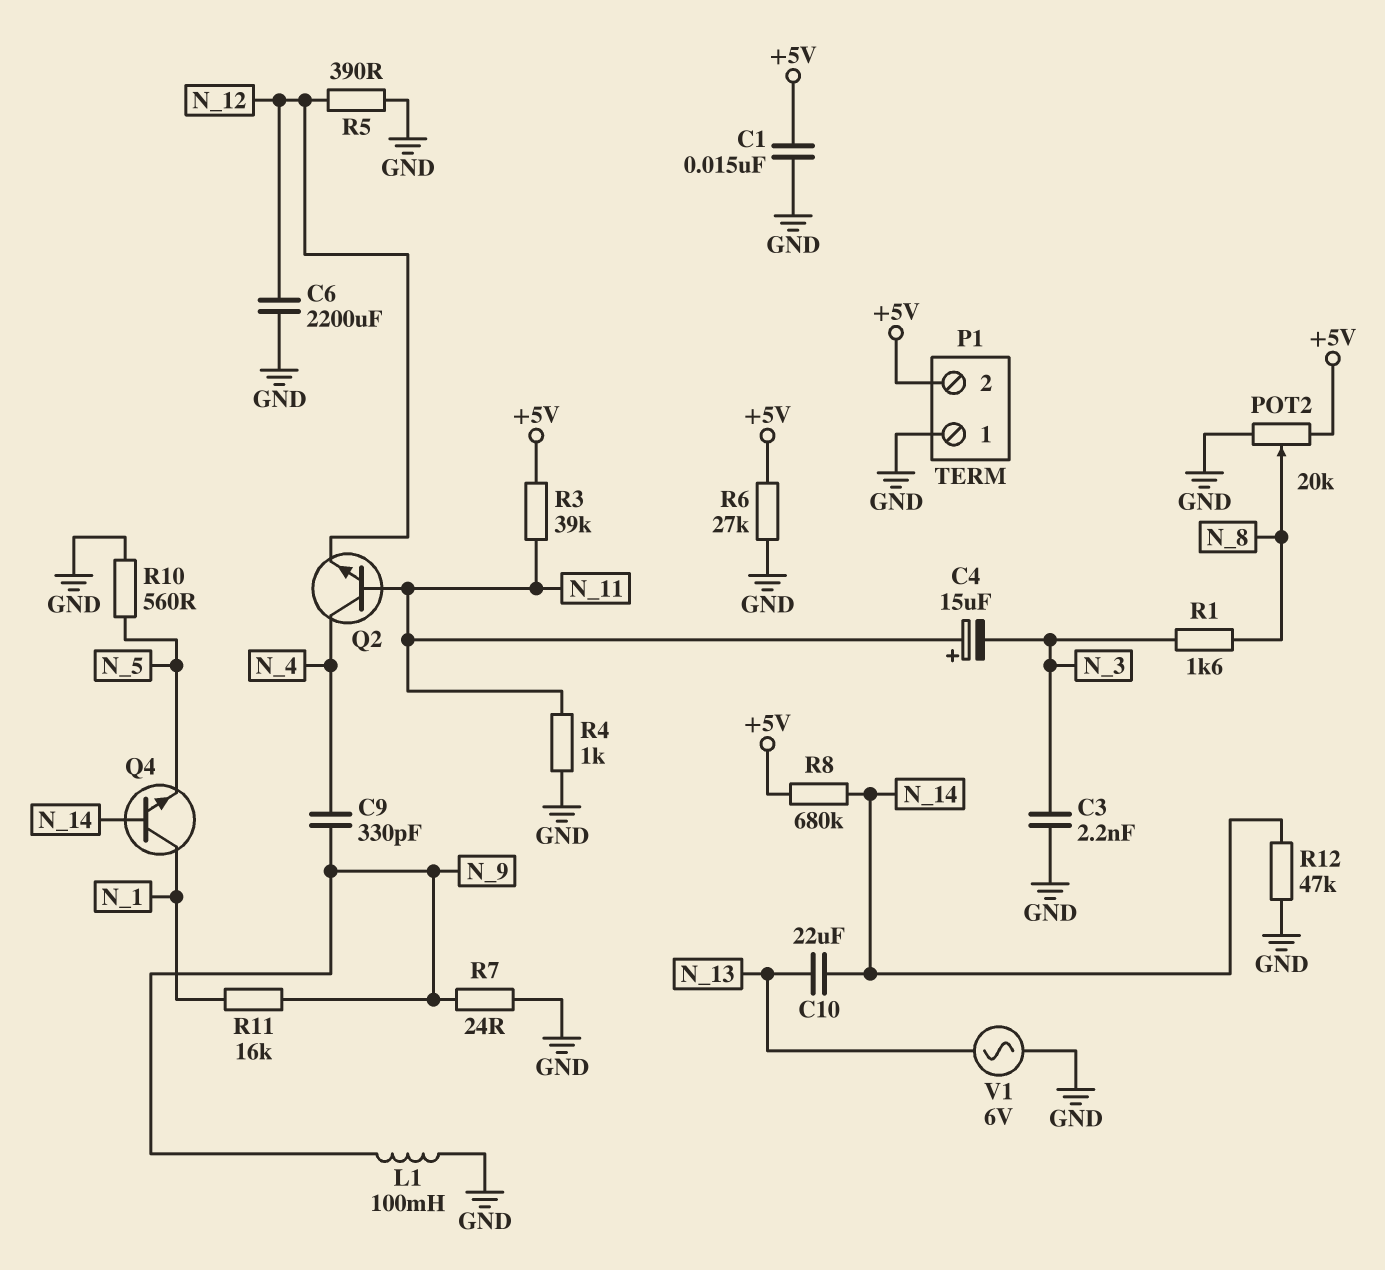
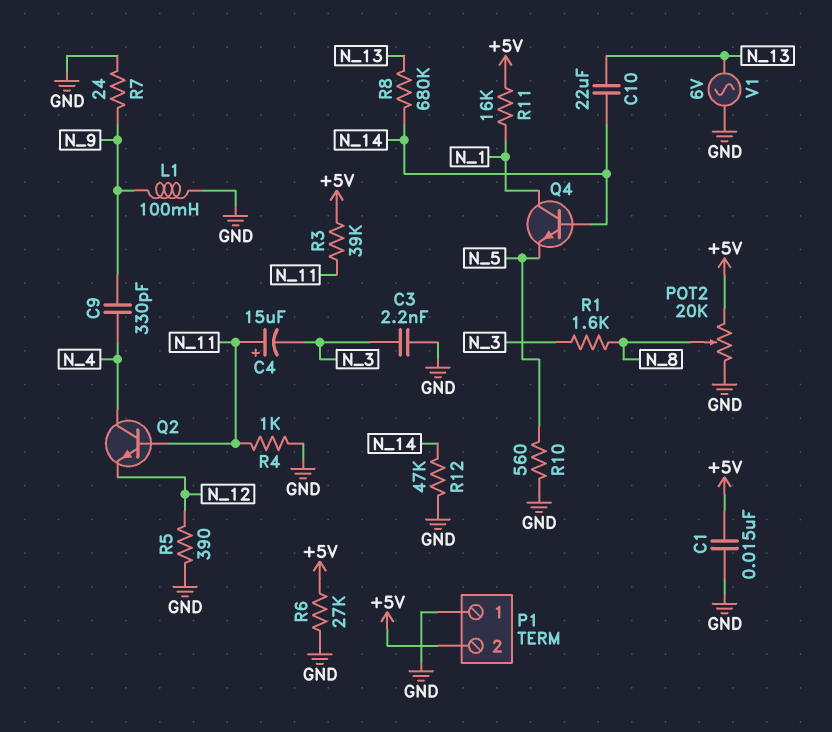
C6: 2200uF (GND, N_12) -> none
R8: 680k (+5V, N_14) -> 680k (N_13, N_14)
R11: 16k (N_1, N_9) -> 16k (+5V, N_1)

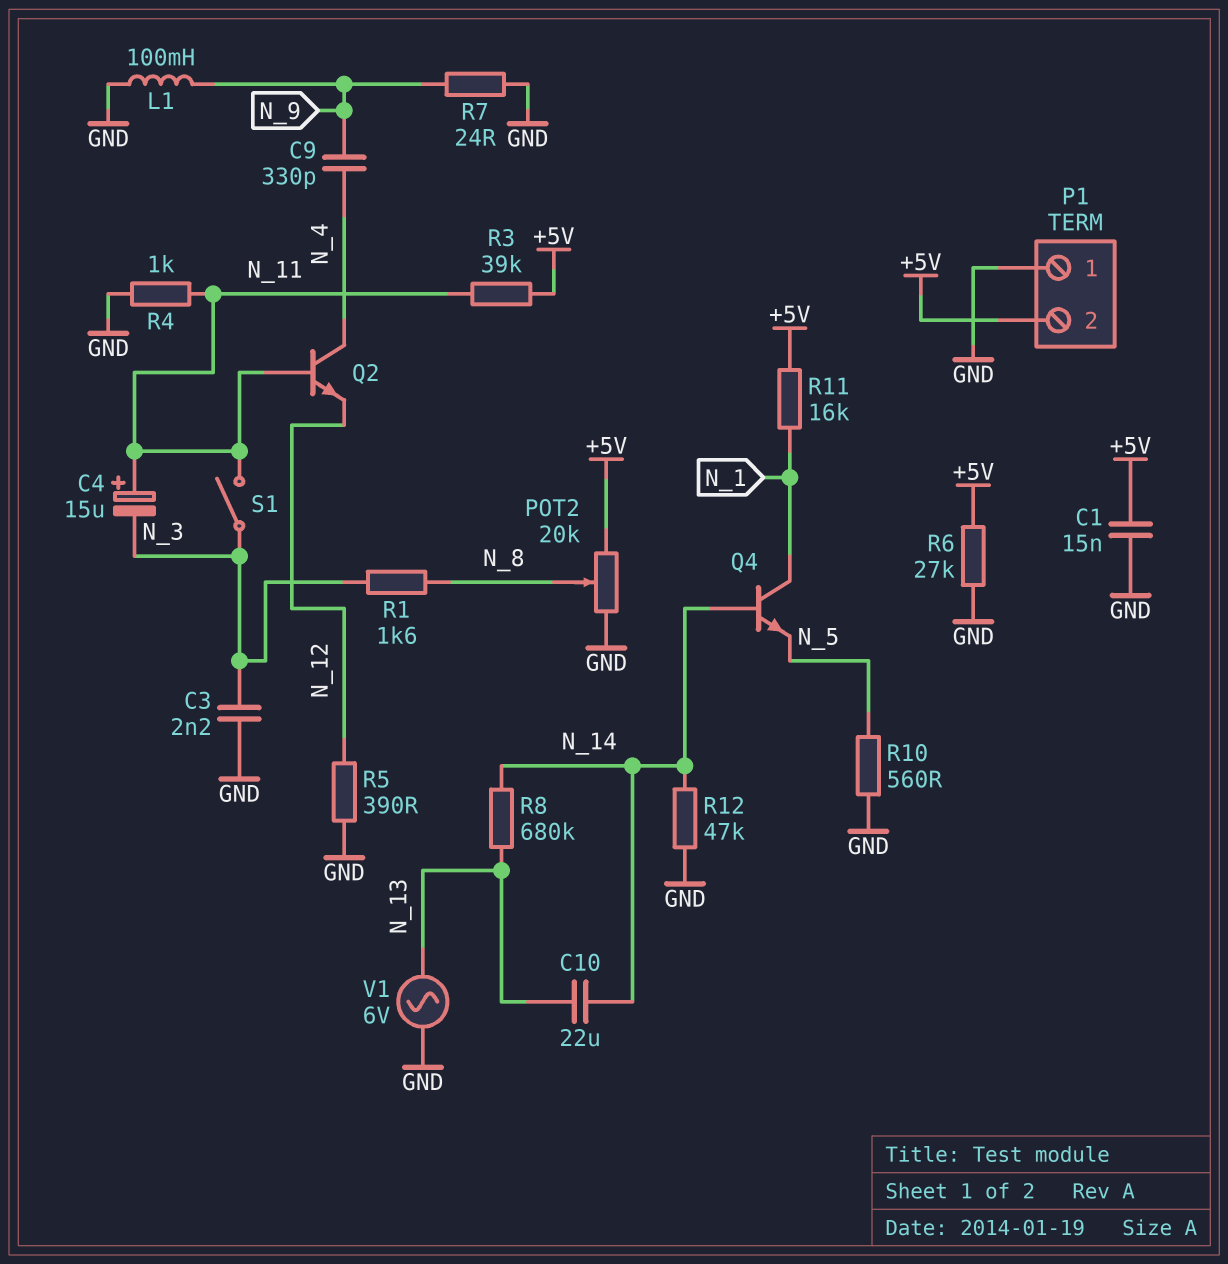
S1: none -> switch (N_3, N_11)

